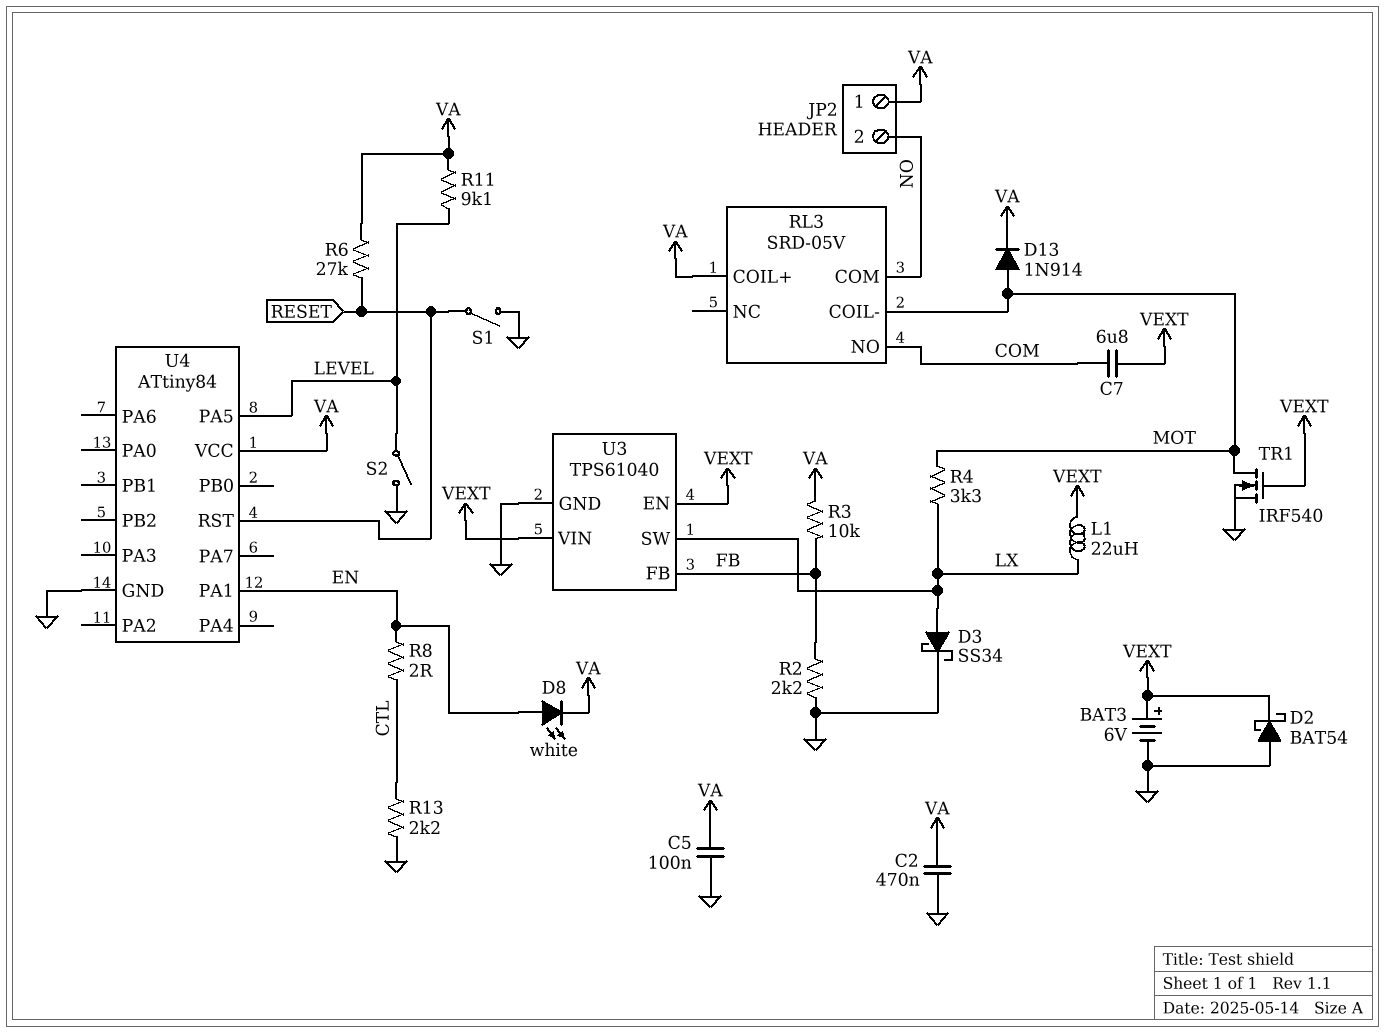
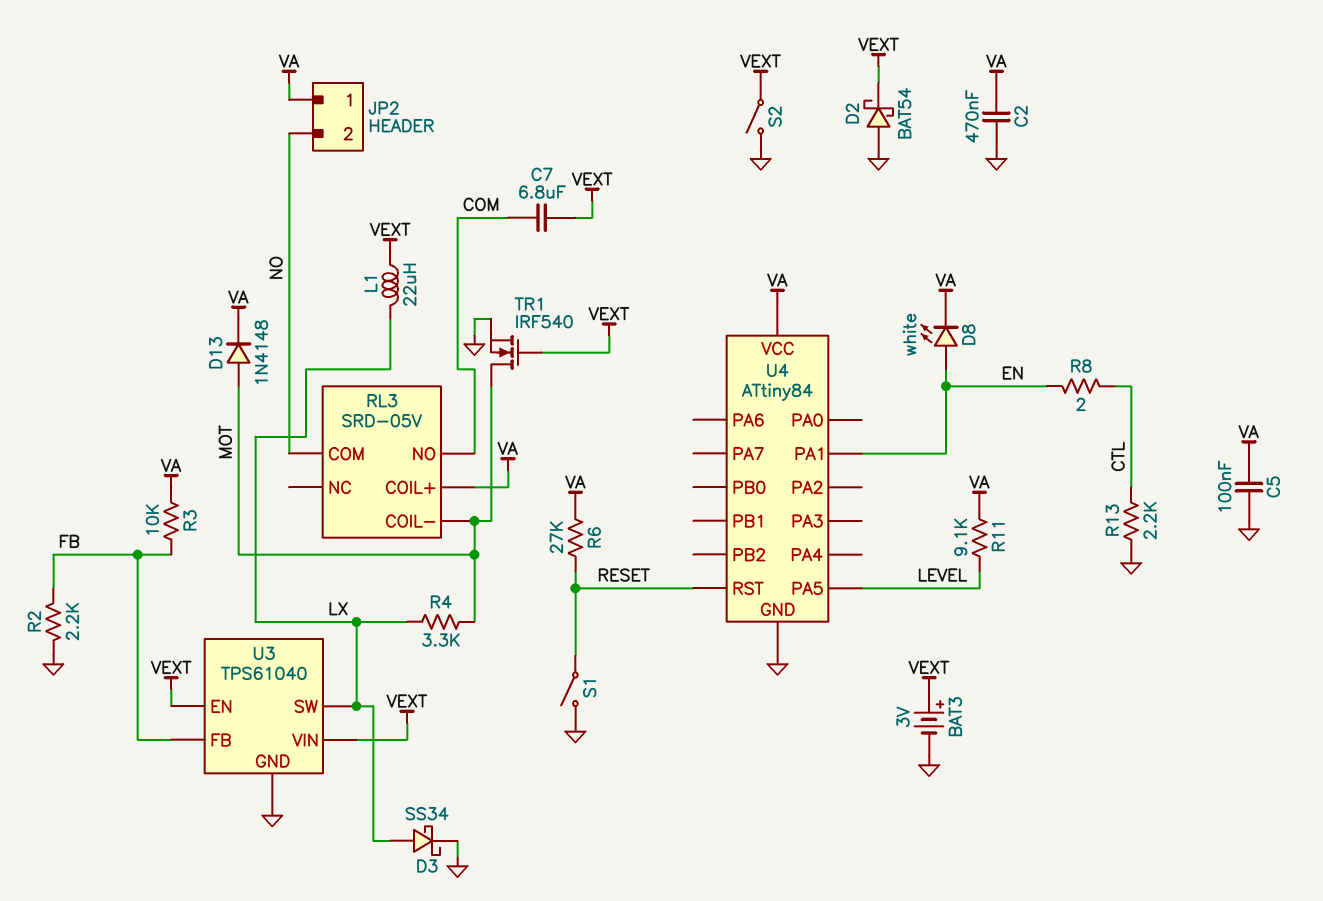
BAT3: 6V (plus VEXT, minus GND) -> 3V (plus VEXT, minus GND)
D13: diode 1N914 (A MOT, K VA) -> diode 1N4148 (A MOT, K VA)
S2: switch (GND, LEVEL) -> switch (GND, VEXT)

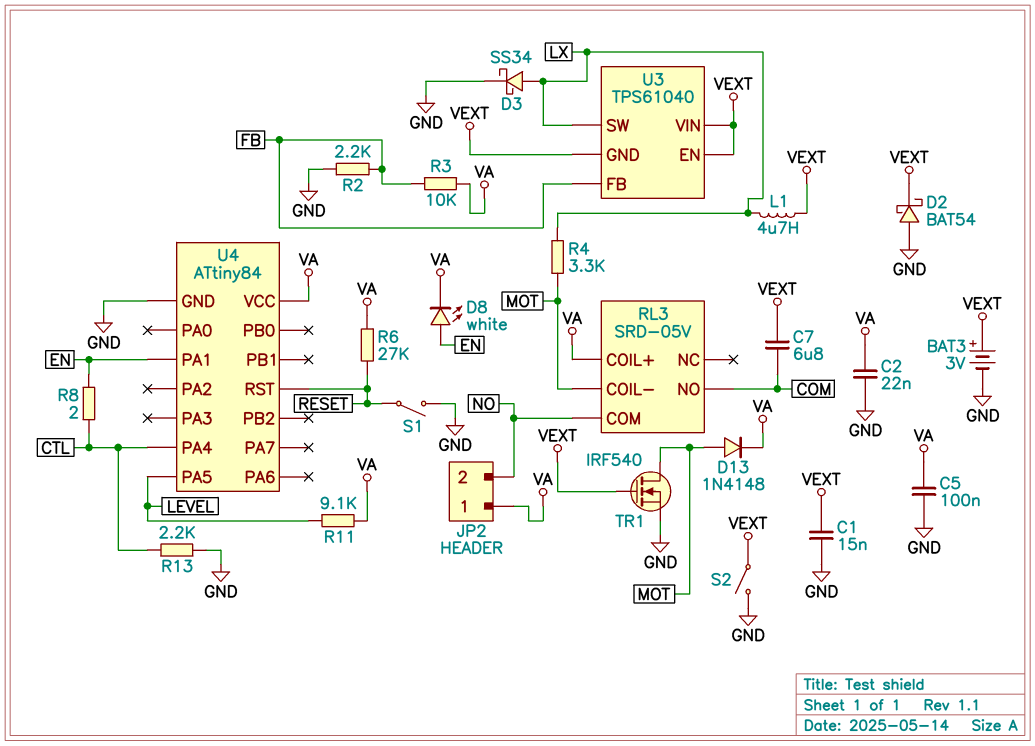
C1: none -> 15nF (GND, VEXT)
C2: 470nF (GND, VA) -> 22nF (GND, VA)
L1: 22uH (LX, VEXT) -> 4.7uH (LX, VEXT)
U3 pin GND: GND -> VEXT
U4 pin PA4: none -> CTL

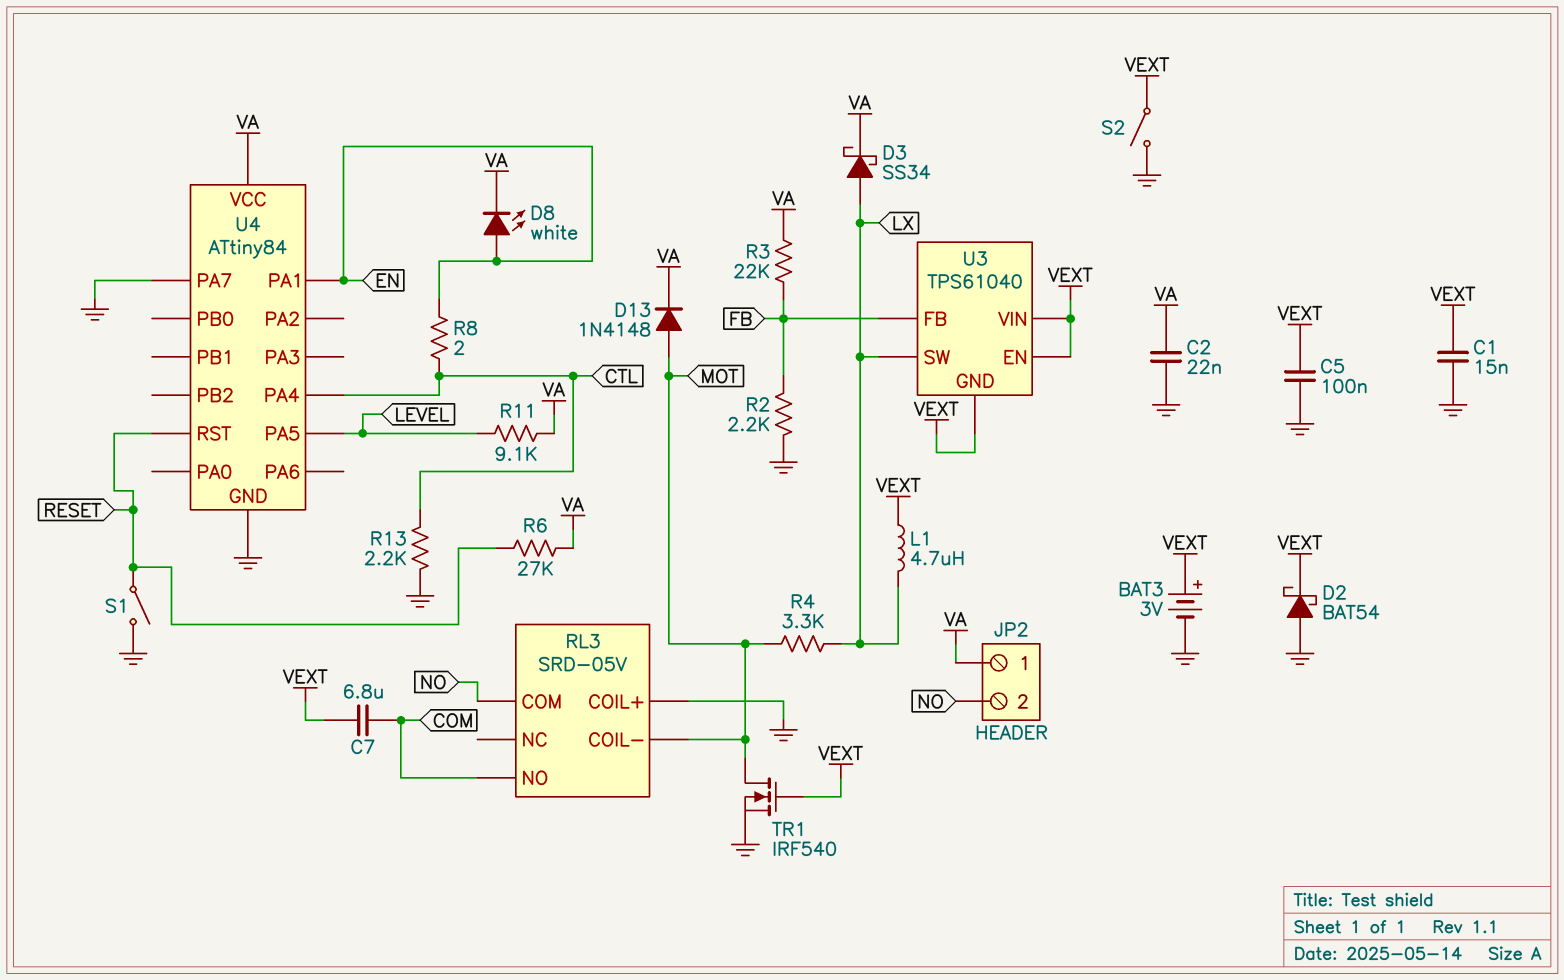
C5: 100nF (GND, VA) -> 100nF (GND, VEXT)
D3: schottky SS34 (A LX, K GND) -> schottky SS34 (A LX, K VA)
R3: 10k (FB, VA) -> 22k (FB, VA)
RL3 pin COIL+: VA -> GND
U4 pin PA7: none -> GND

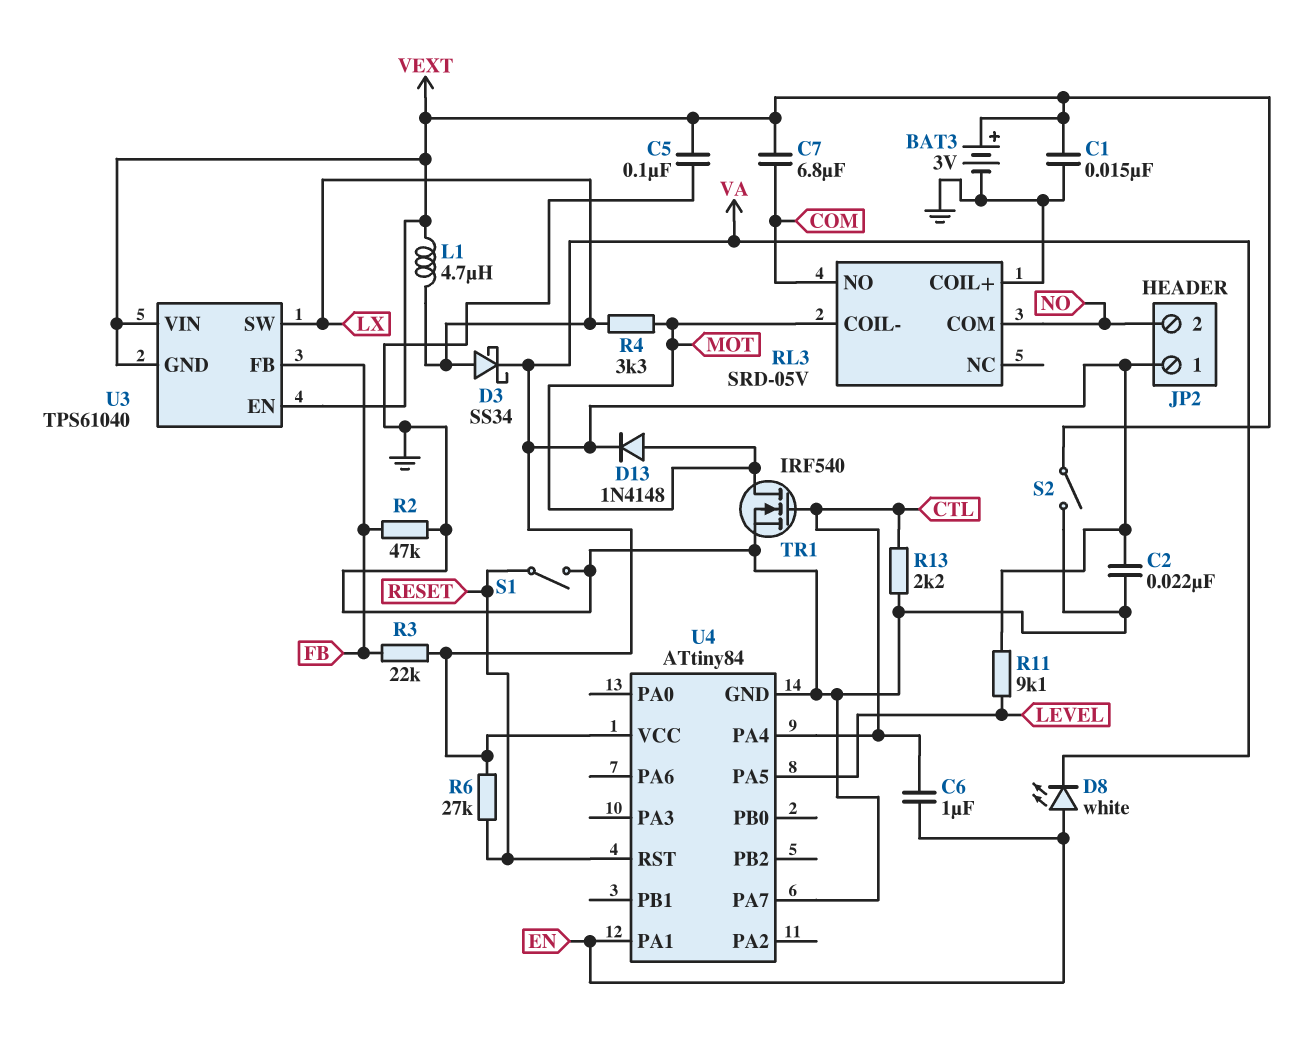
C6: none -> 1uF (CTL, EN)
D2: schottky BAT54 (A GND, K VEXT) -> none
R2: 2.2k (FB, GND) -> 47k (FB, GND)
R8: 2 (CTL, EN) -> none
TR1: NMOS IRF540 (G VEXT, D MOT, S GND) -> NMOS IRF540 (G CTL, D MOT, S GND)

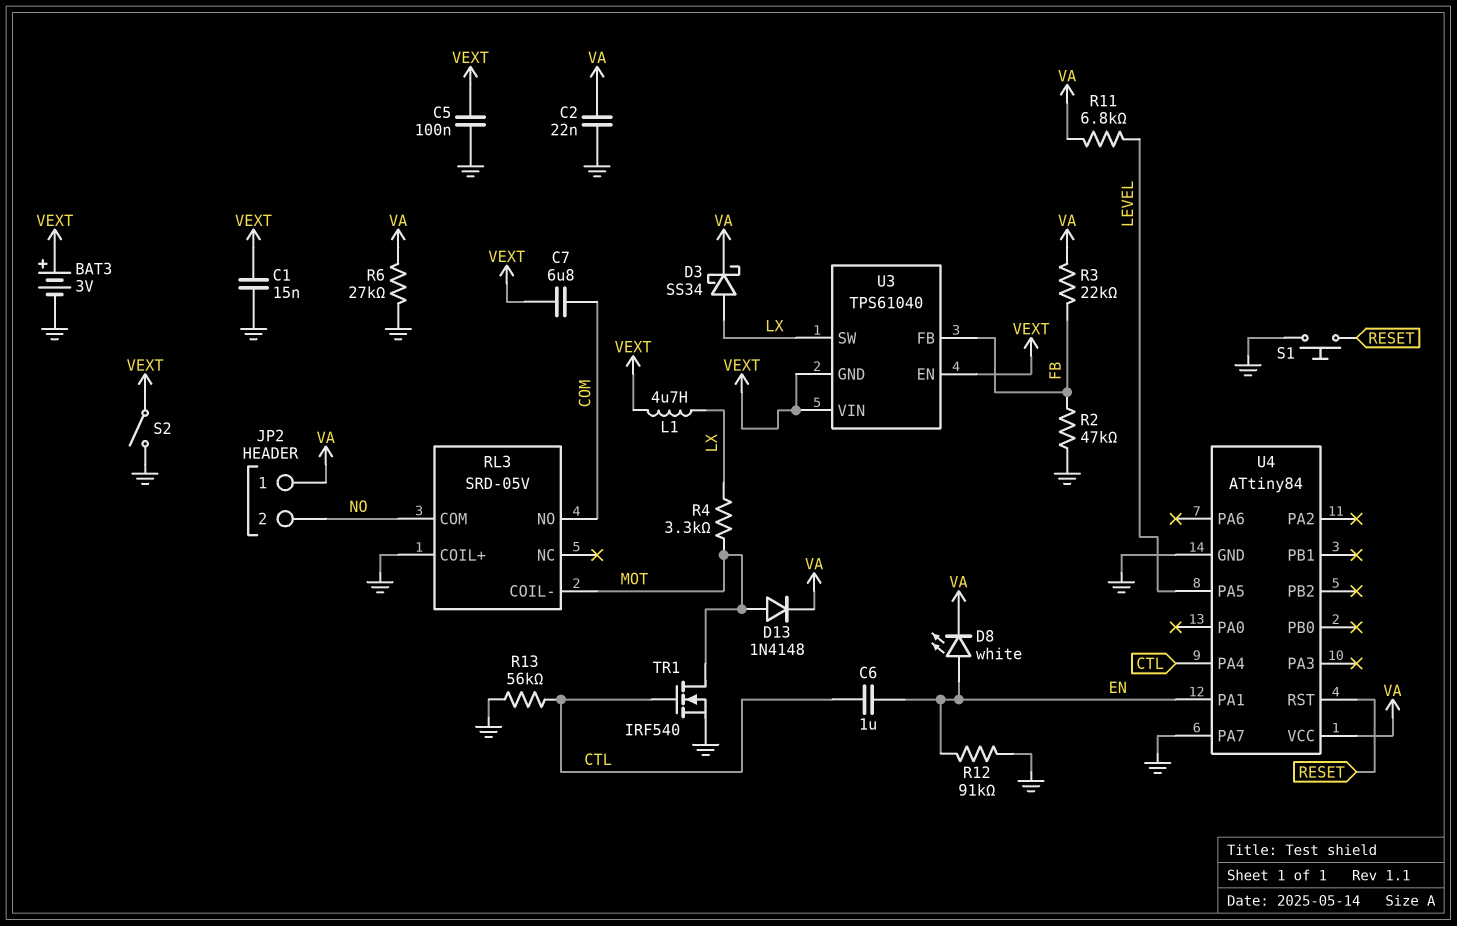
R6: 27k (RESET, VA) -> 27k (GND, VA)
R11: 9.1k (LEVEL, VA) -> 6.8k (LEVEL, VA)
R12: none -> 91k (EN, GND)
R13: 2.2k (CTL, GND) -> 56k (CTL, GND)
S1: switch (GND, RESET) -> button (GND, RESET)

